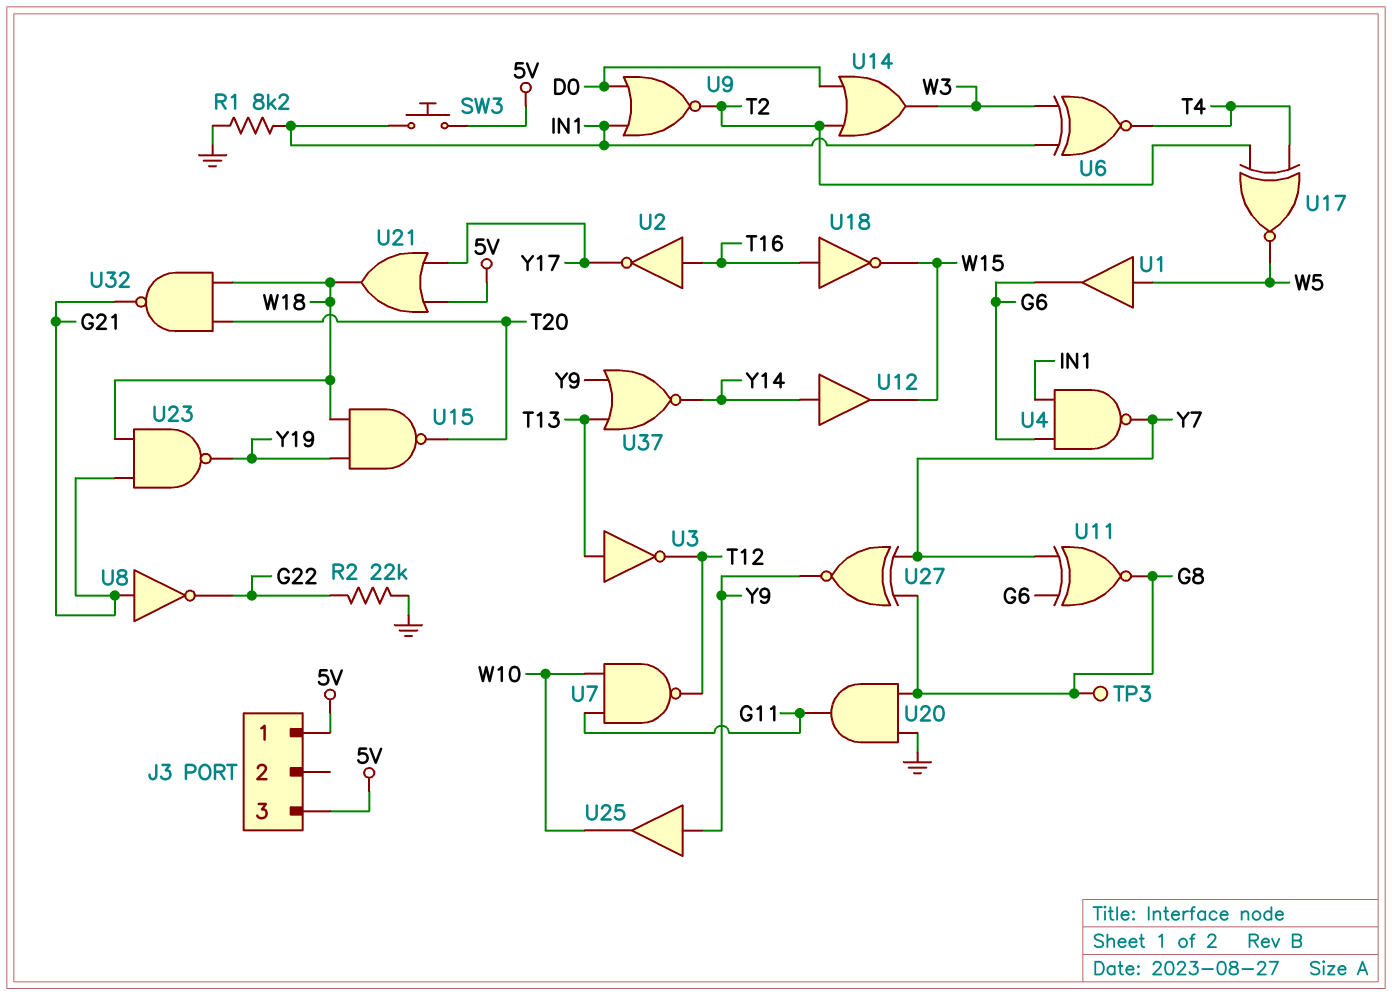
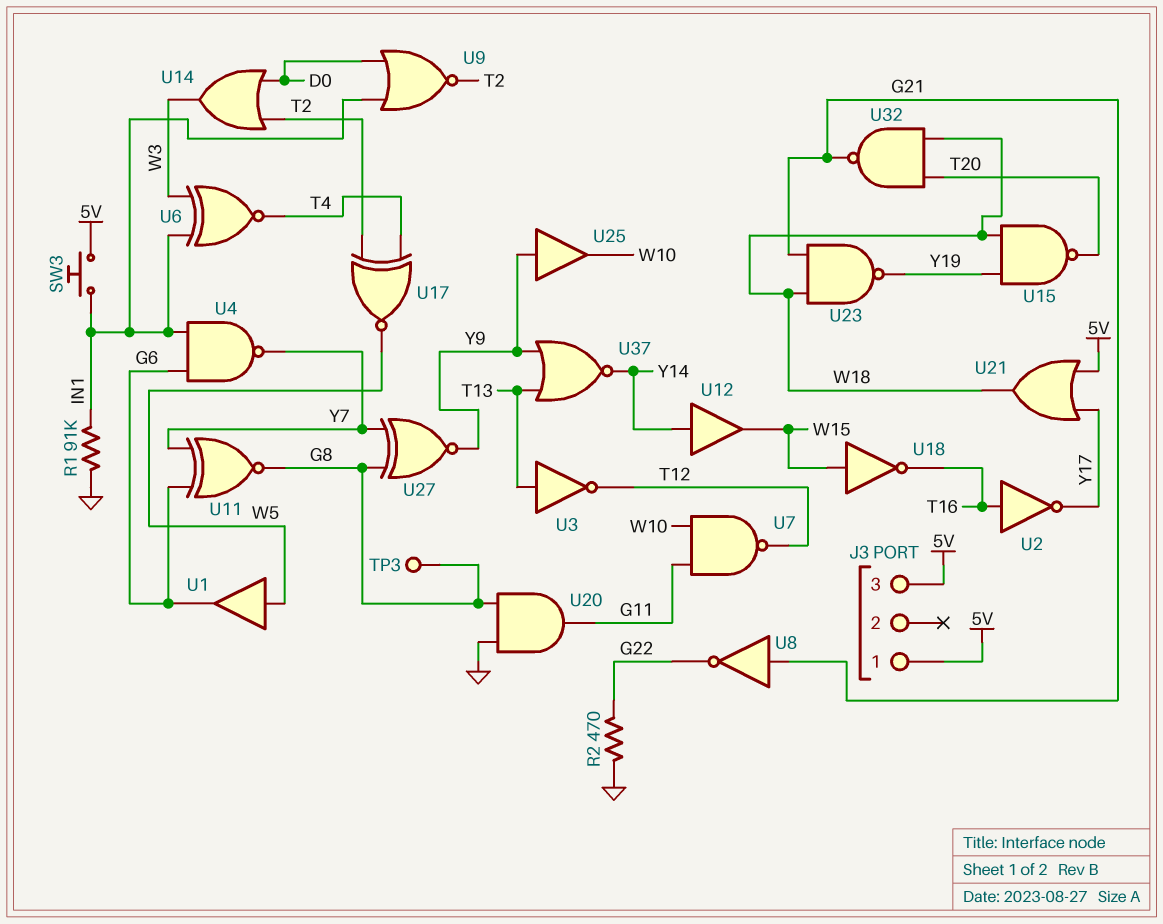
R1: 8.2k (GND, IN1) -> 91k (GND, IN1)
R2: 22k (G22, GND) -> 470 (G22, GND)
U18: NOT (in T16, out W15) -> NOT (in W15, out T16)

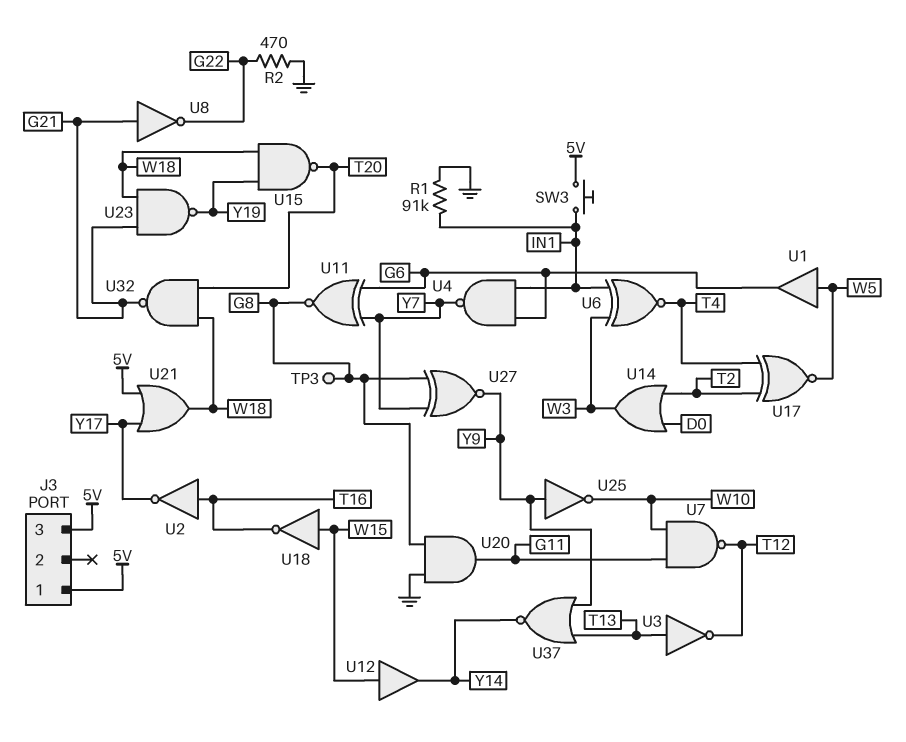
U9: NOR (in D0, in IN1, out T2) -> none
U12: buffer (in Y14, out W15) -> buffer (in W15, out Y14)
U25: buffer (in Y9, out W10) -> NOT (in Y9, out W10)

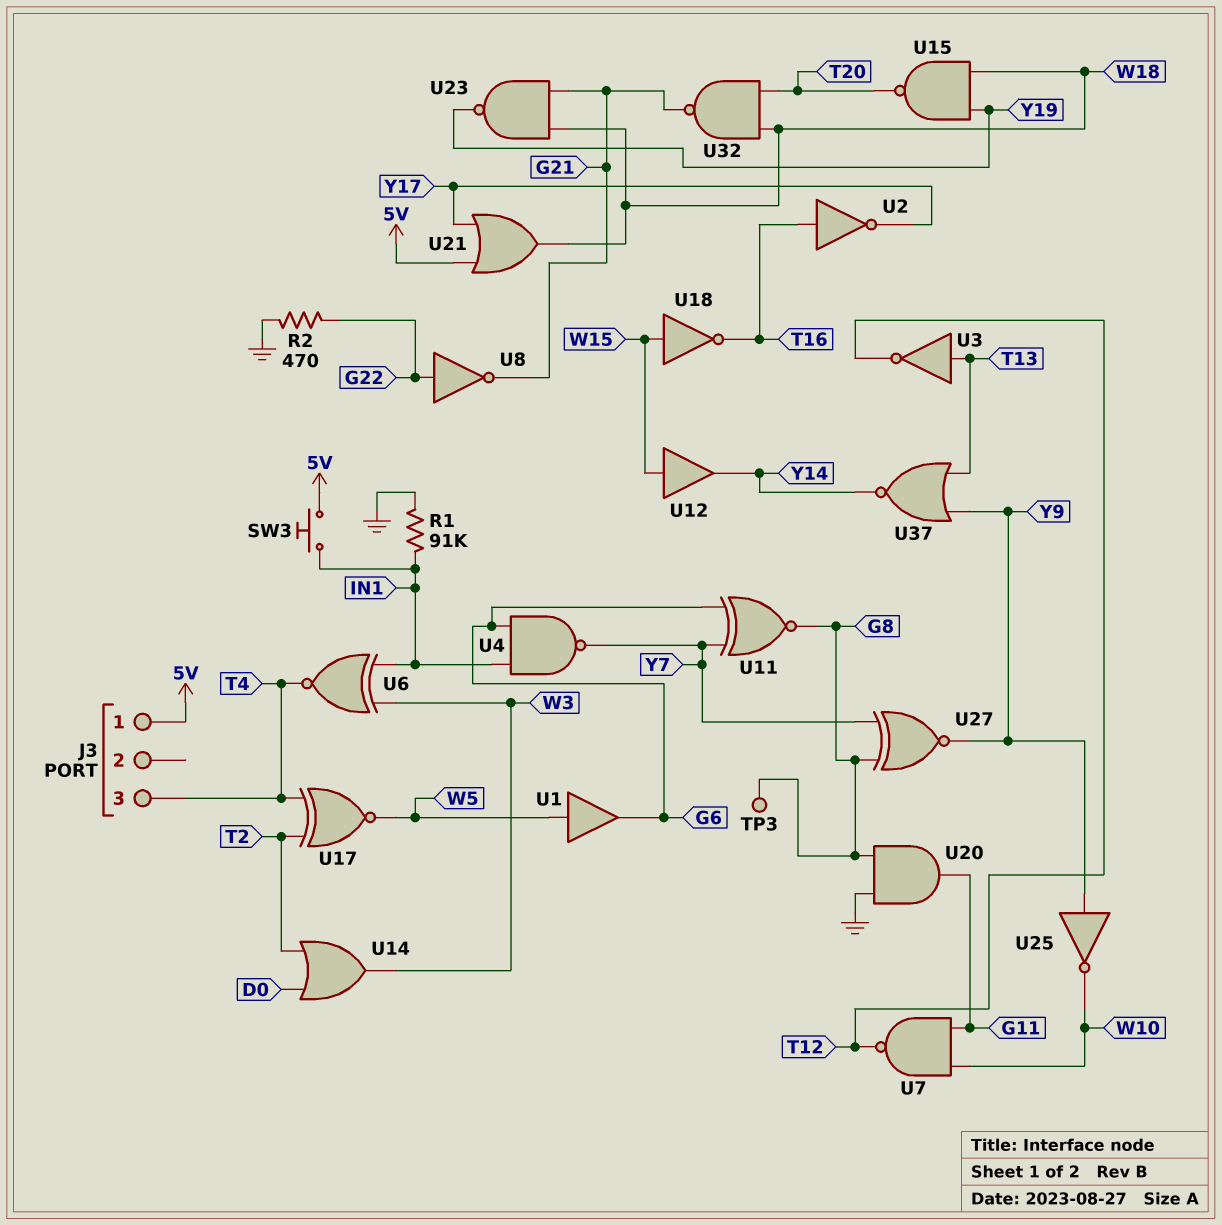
J3 pin 3: 5V -> T4
U8: NOT (in G21, out G22) -> NOT (in G22, out G21)

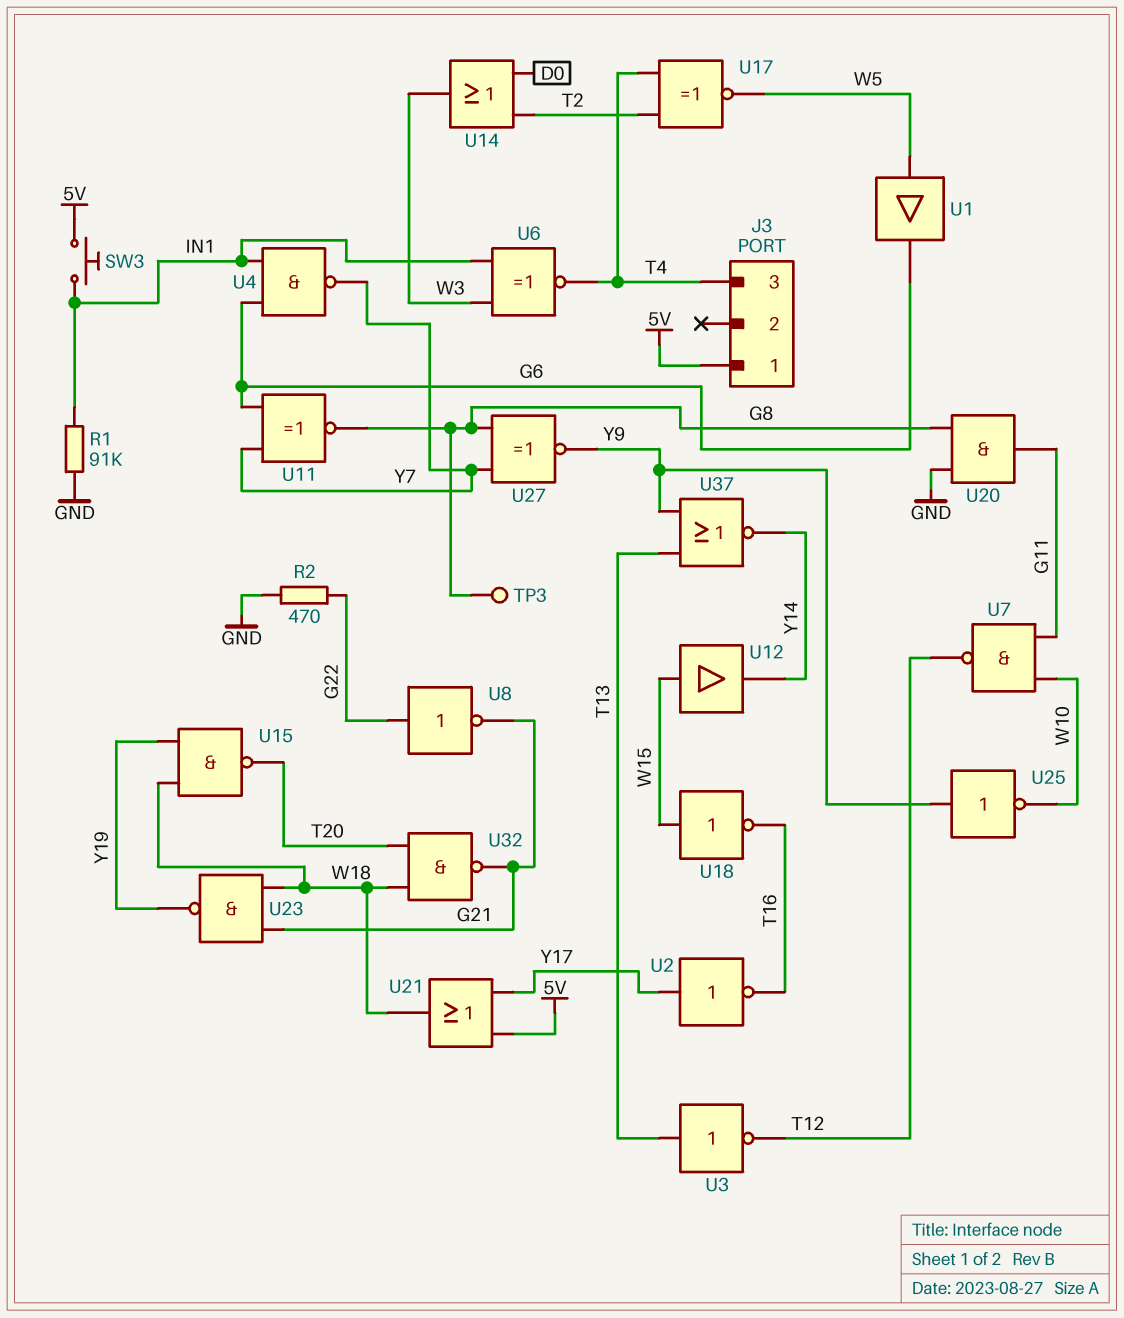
U2: NOT (in T16, out Y17) -> NOT (in Y17, out T16)

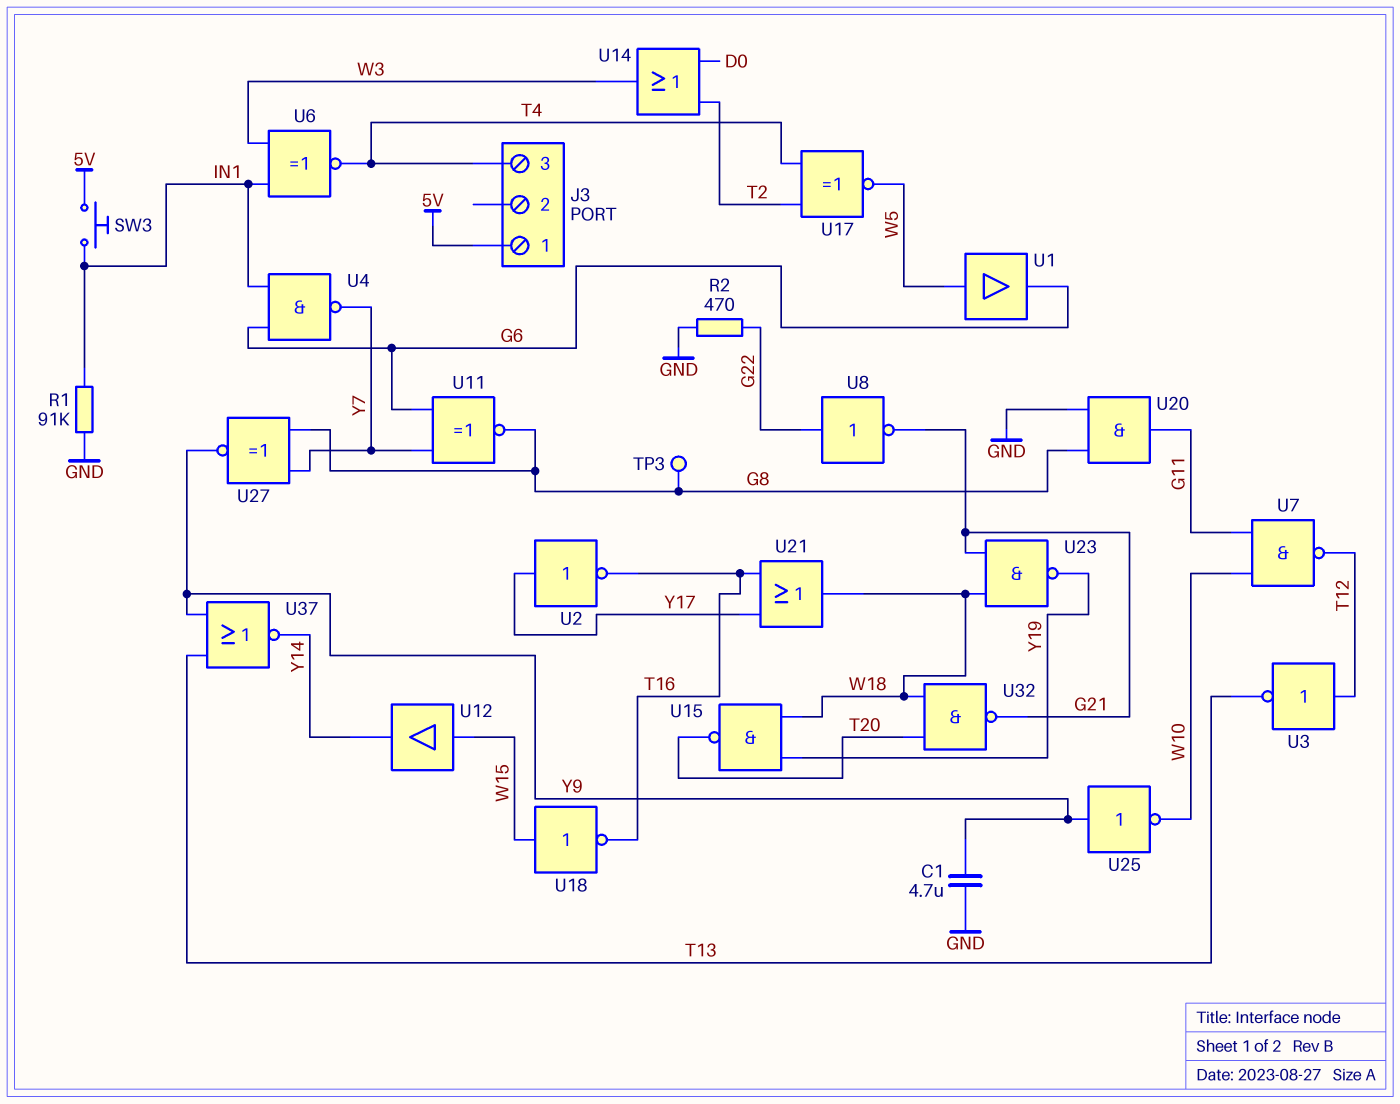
C1: none -> 4.7uF (GND, Y9)
U3: NOT (in T13, out T12) -> NOT (in T12, out T13)
U21: OR (in 5V, in Y17, out W18) -> OR (in T16, in Y17, out W18)

